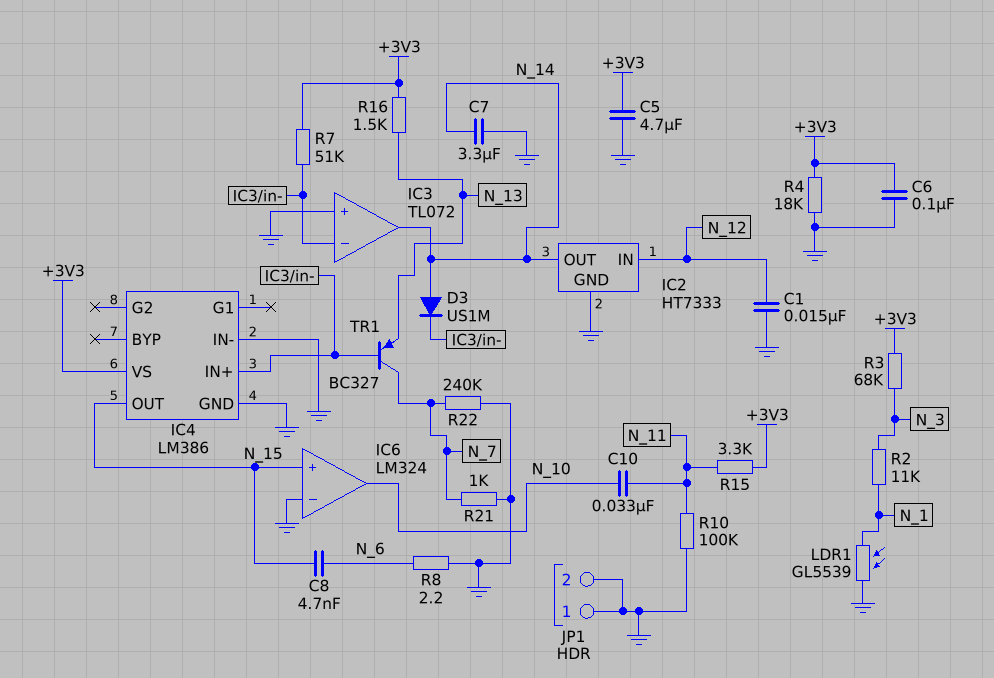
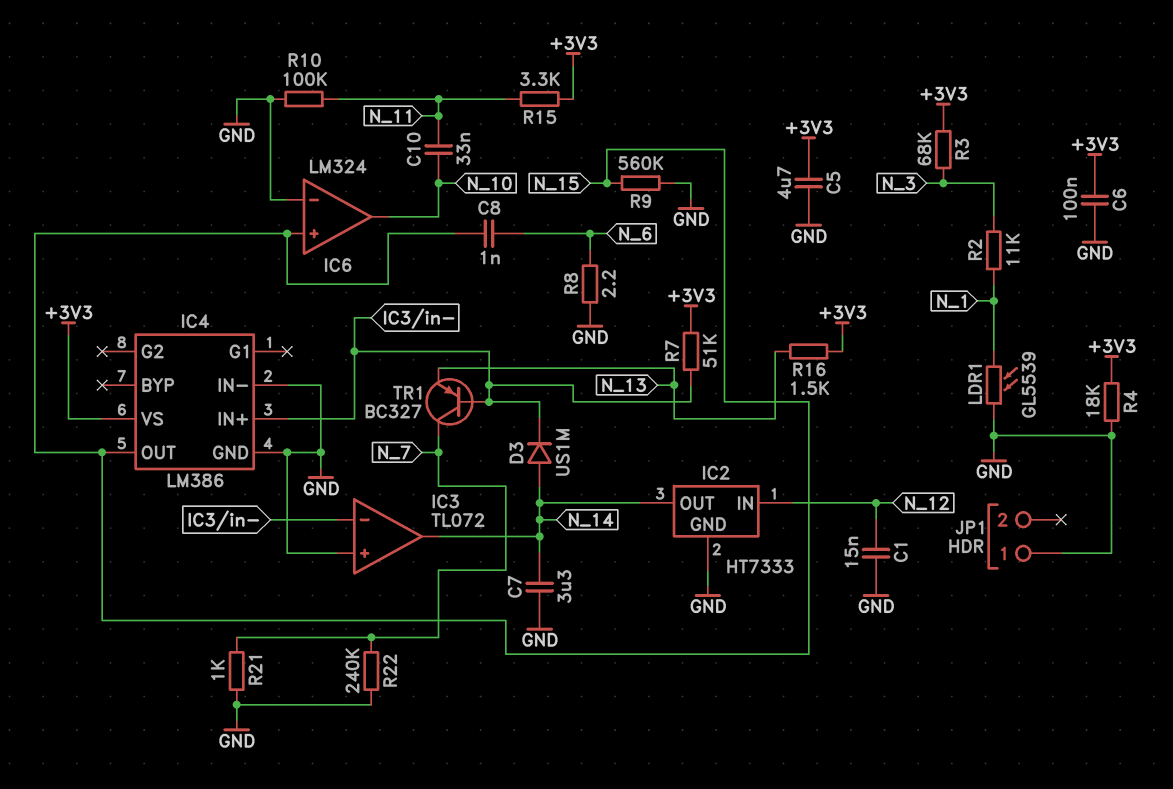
C8: 4.7nF (N_6, N_15) -> 1nF (N_6, N_15)
JP1 pin 2: GND -> none
R9: none -> 560k (GND, N_15)

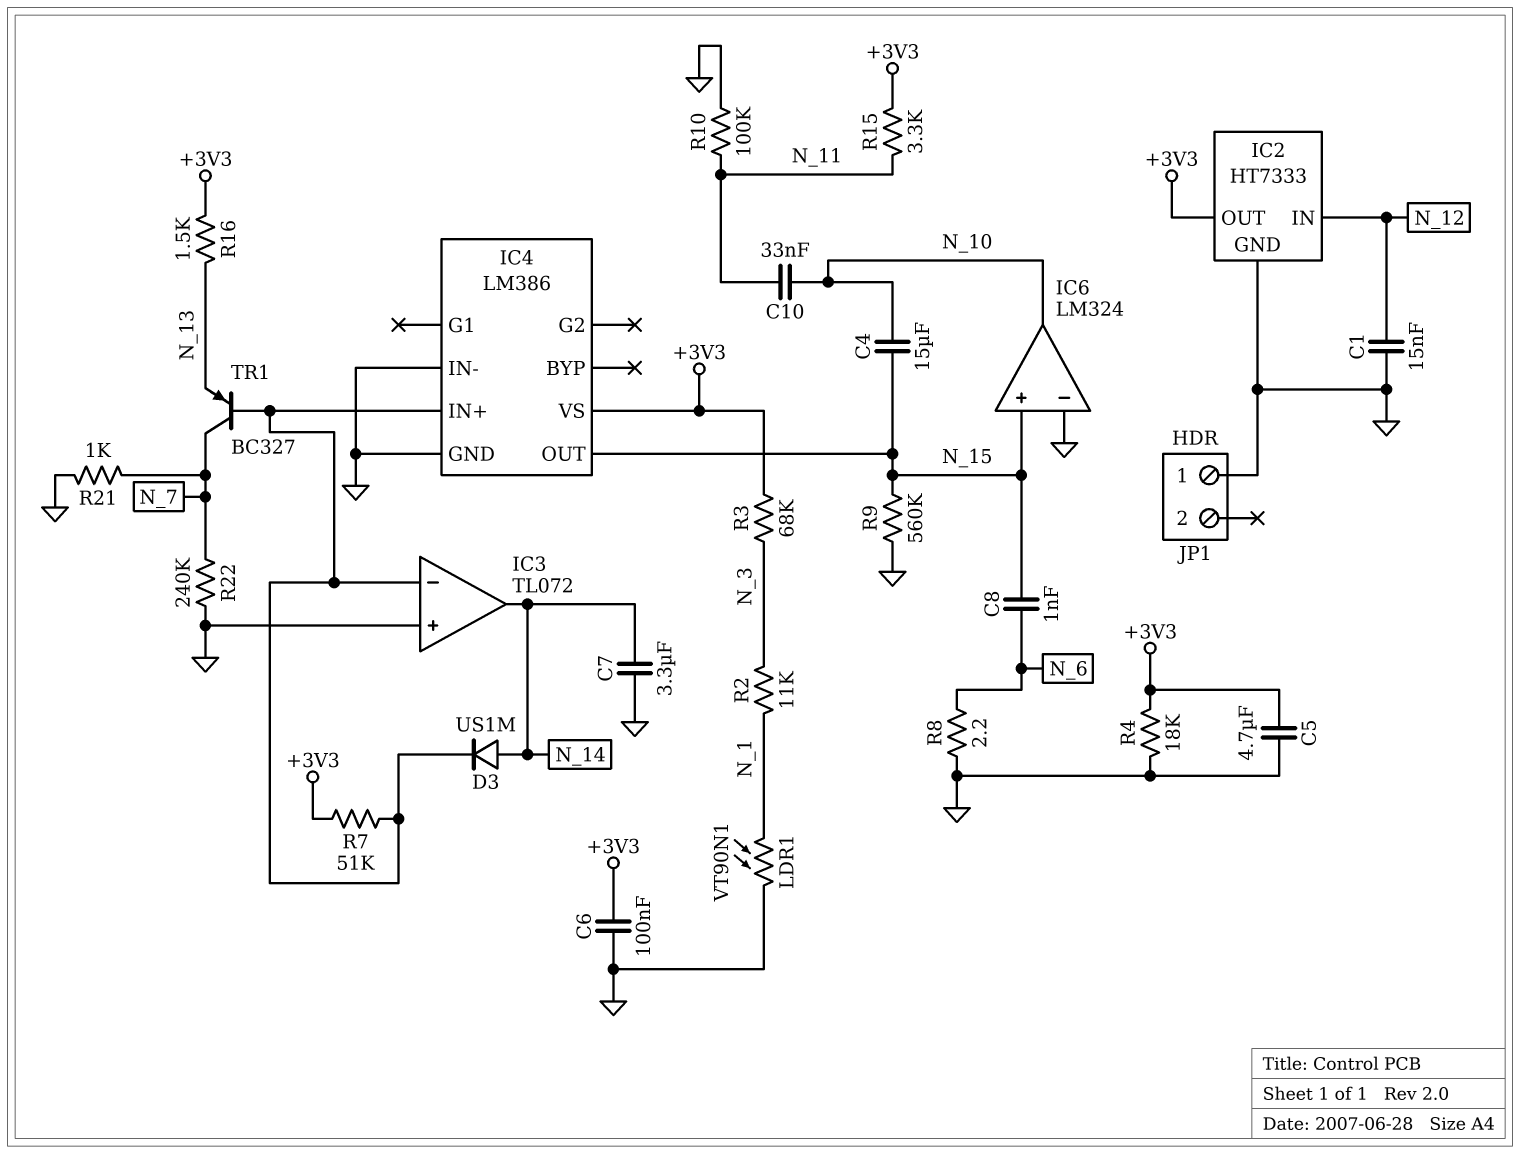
C4: none -> 15uF (N_10, N_15)
IC2 pin OUT: N_14 -> +3V3
LDR1: GL5539 (GND, N_1) -> VT90N1 (GND, N_1)

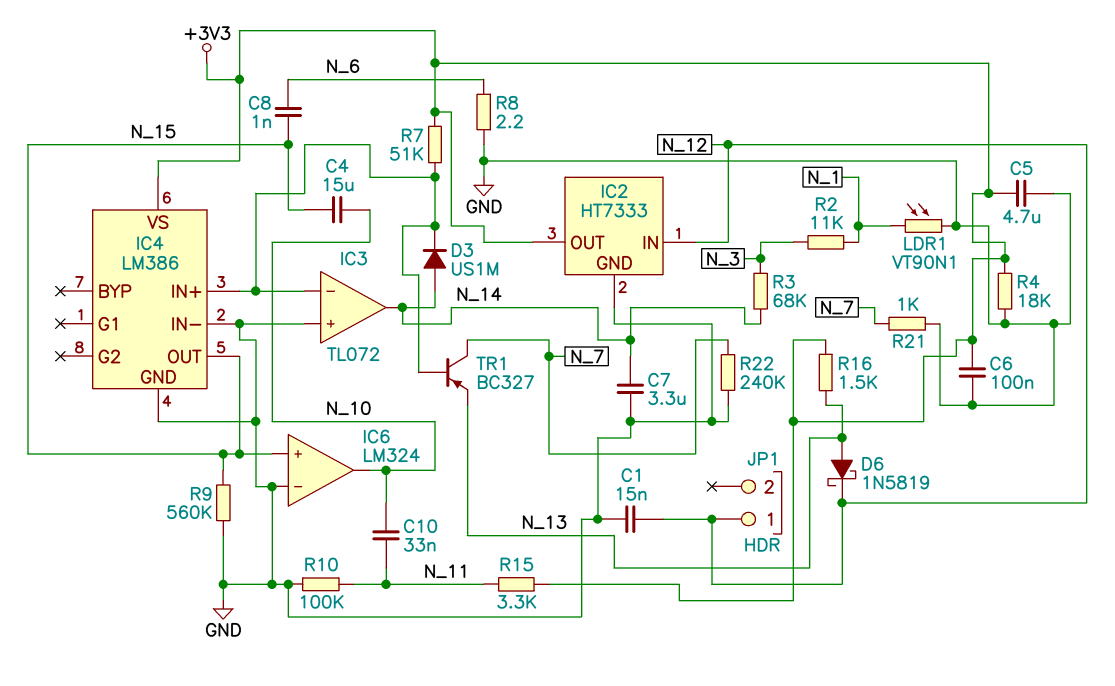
D6: none -> schottky 1N5819 (A N_13, K N_12)
JP1 pin 1: GND -> N_12
R3: 68k (+3V3, N_3) -> 68k (N_3, N_14)

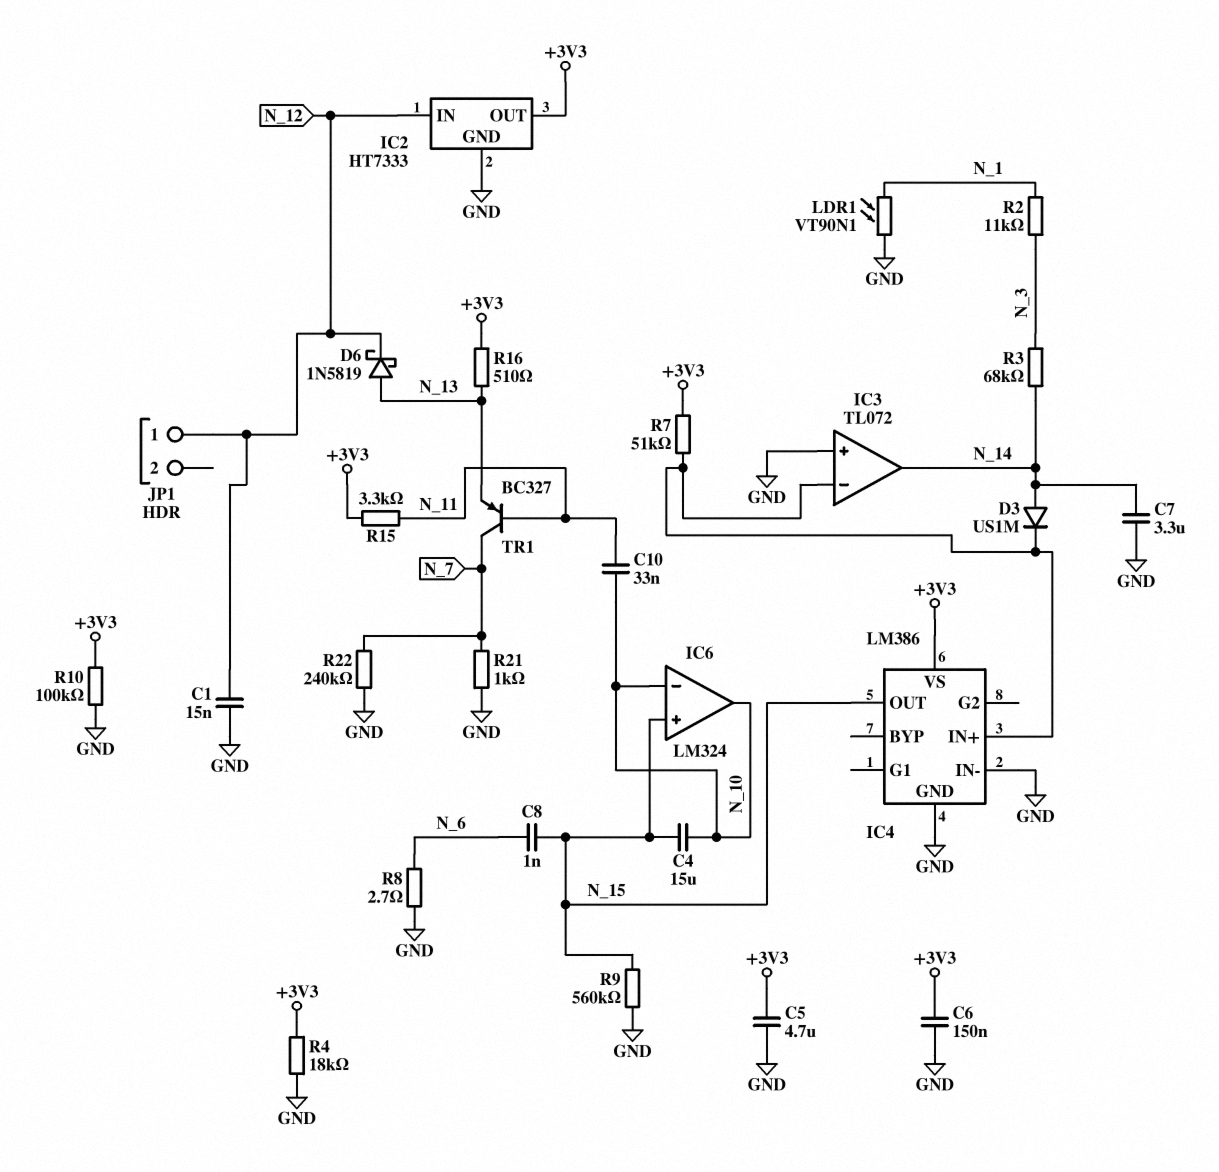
C6: 100nF (+3V3, GND) -> 150nF (+3V3, GND)
IC6 pin in-: GND -> N_10
R8: 2.2 (GND, N_6) -> 2.7 (GND, N_6)
R10: 100k (GND, N_11) -> 100k (+3V3, GND)
R16: 1.5k (+3V3, N_13) -> 510 (+3V3, N_13)
TR1: PNP BC327 (B IC3/in-, C N_7, E N_13) -> PNP BC327 (B N_11, C N_7, E N_13)

